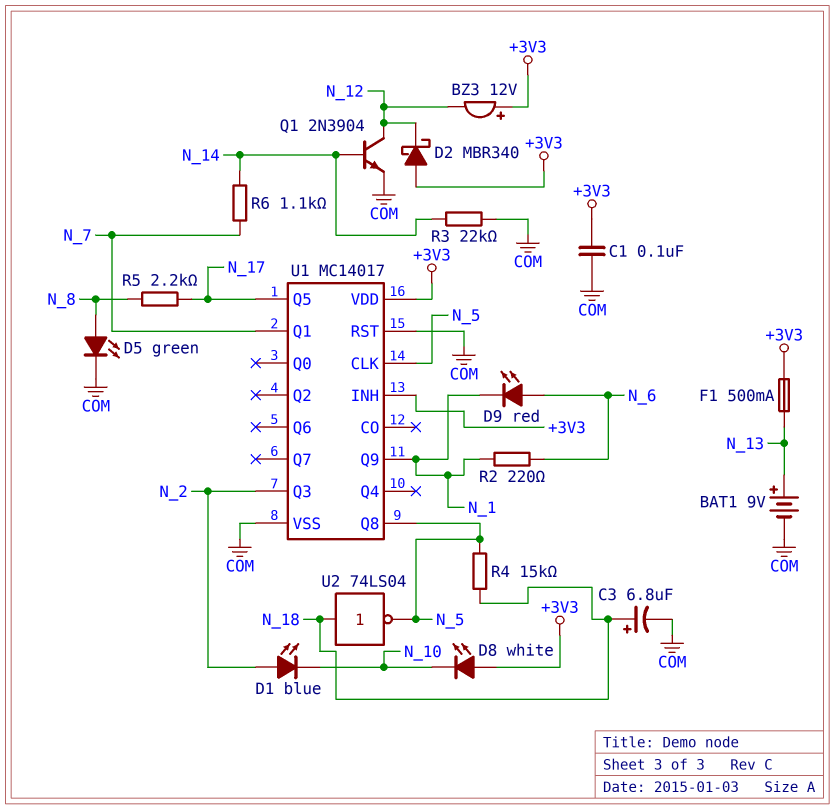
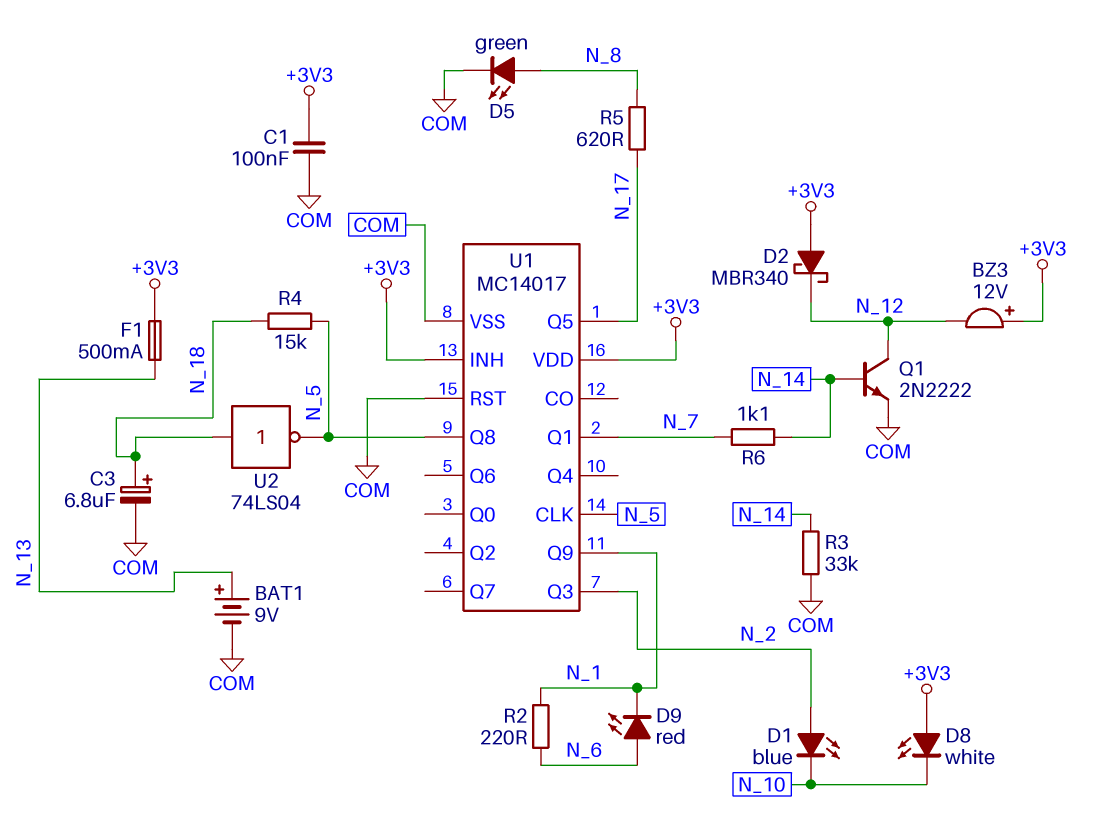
Q1: NPN 2N3904 (B N_14, C N_12, E COM) -> NPN 2N2222 (B N_14, C N_12, E COM)
R3: 22k (COM, N_14) -> 33k (COM, N_14)
R5: 2.2k (N_8, N_17) -> 620 (N_8, N_17)

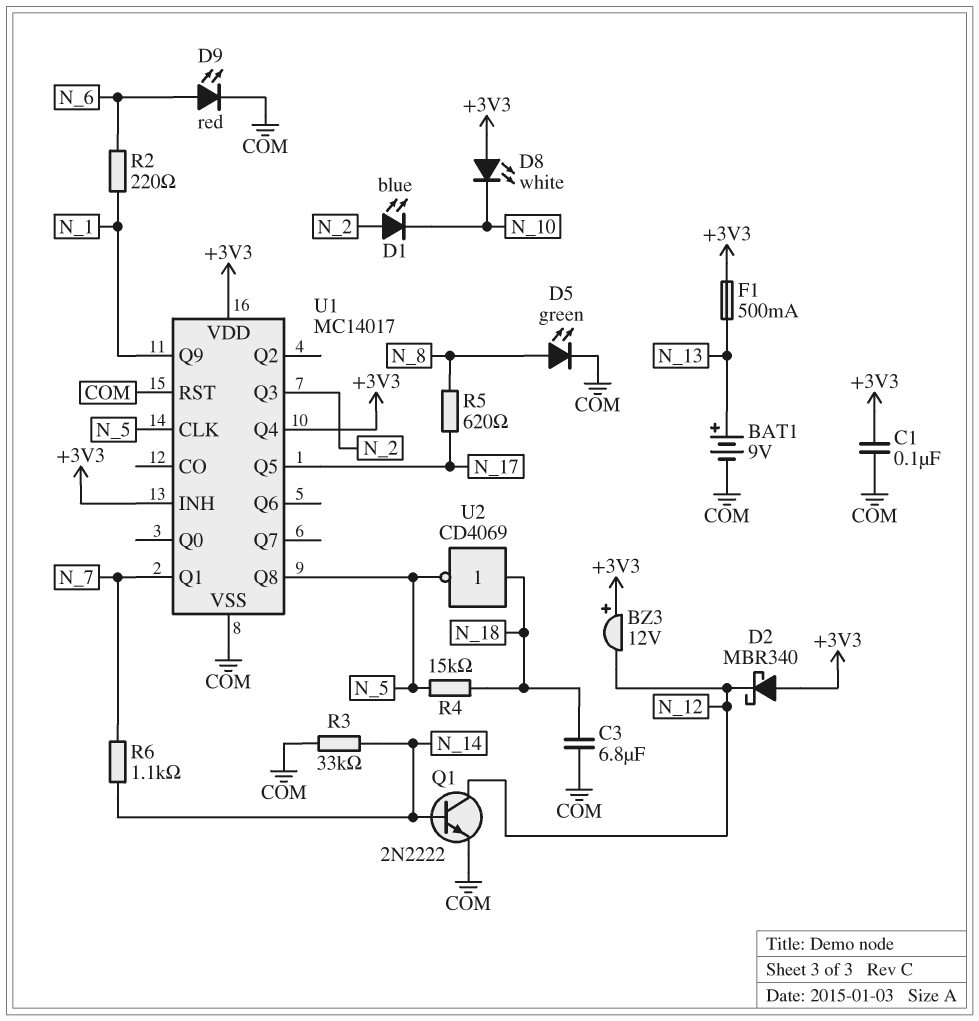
C3: 6.8uF (plus N_18, minus COM) -> 6.8uF (COM, N_18)
D9: LED red (A N_6, K N_1) -> LED red (A N_6, K COM)
U1 pin Q4: none -> +3V3
U2: NOT 74LS04 (in N_18, out N_5) -> NOT CD4069 (in N_18, out N_5)

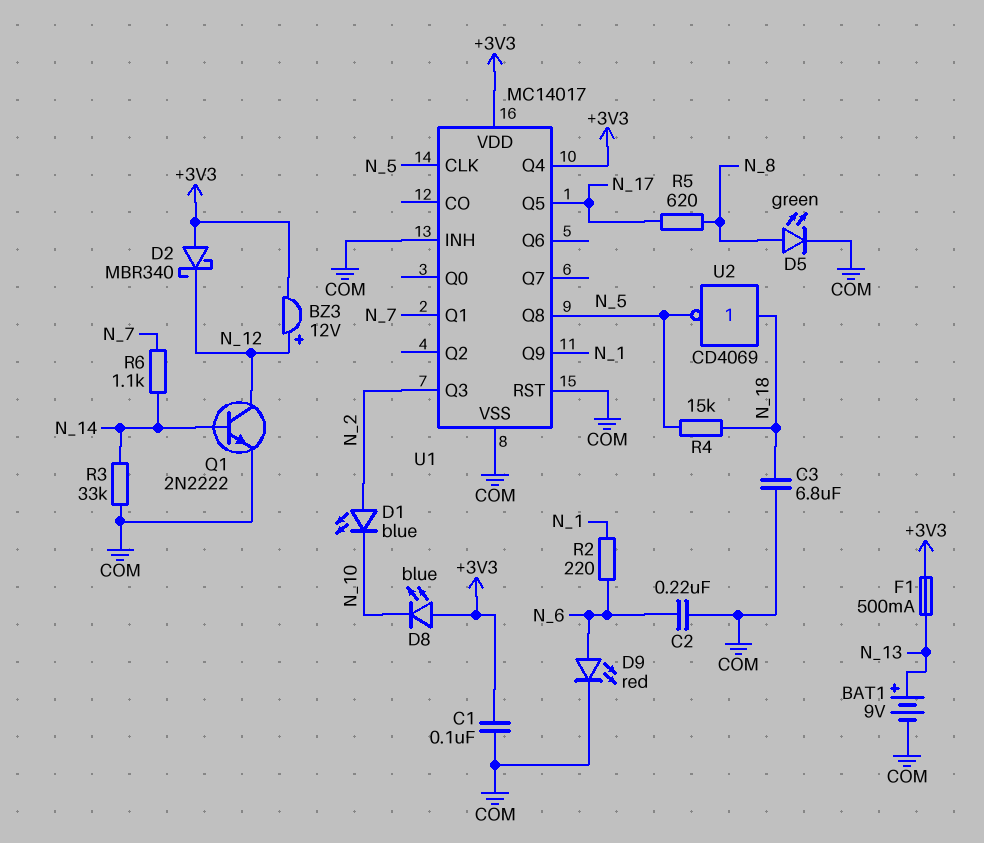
BZ3: buzzer 12V (plus +3V3, minus N_12) -> buzzer 12V (plus N_12, minus +3V3)
C2: none -> 220nF (COM, N_6)
D8: LED white (A +3V3, K N_10) -> LED blue (A +3V3, K N_10)
U1 pin INH: +3V3 -> COM

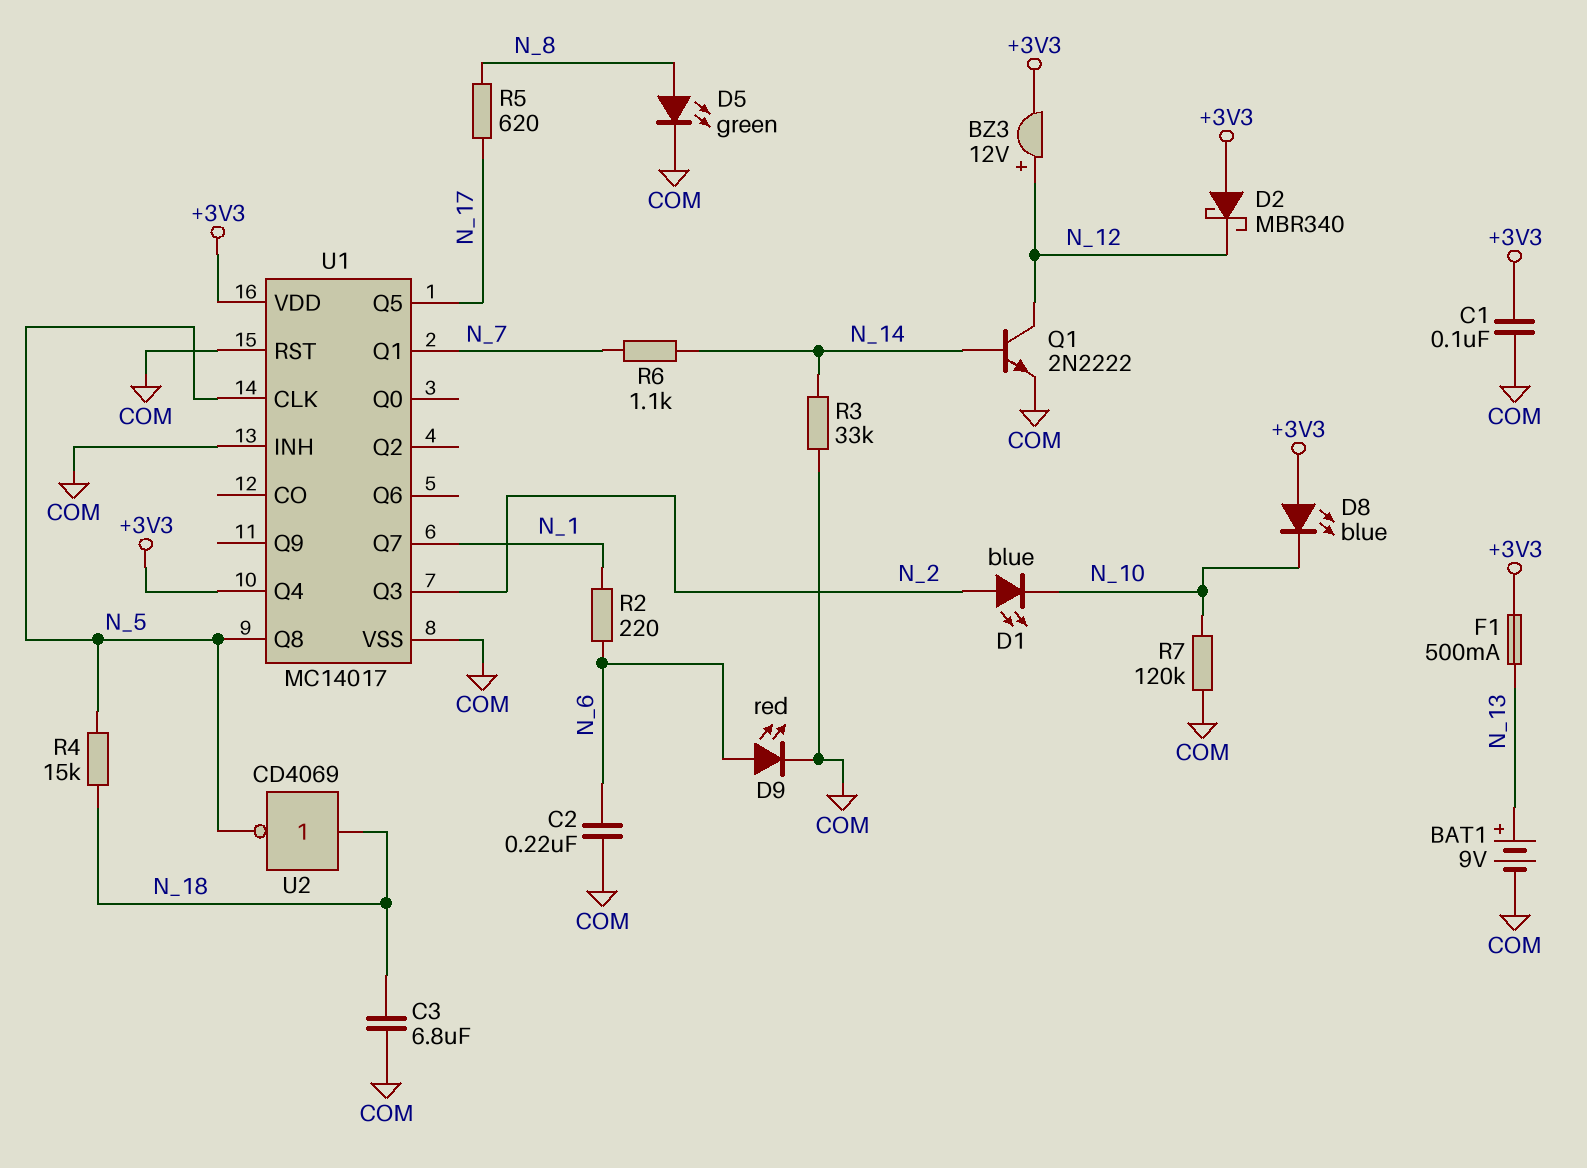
R7: none -> 120k (COM, N_10)
U1 pin Q7: none -> N_1
U1 pin Q9: N_1 -> none

